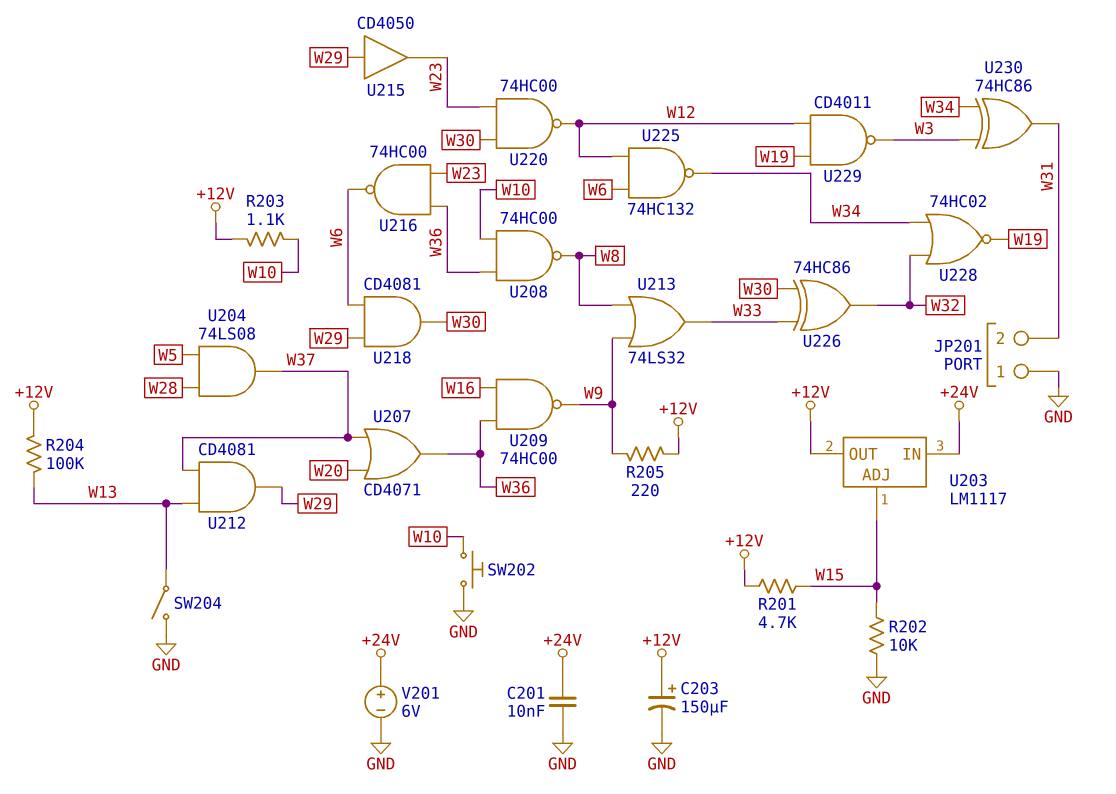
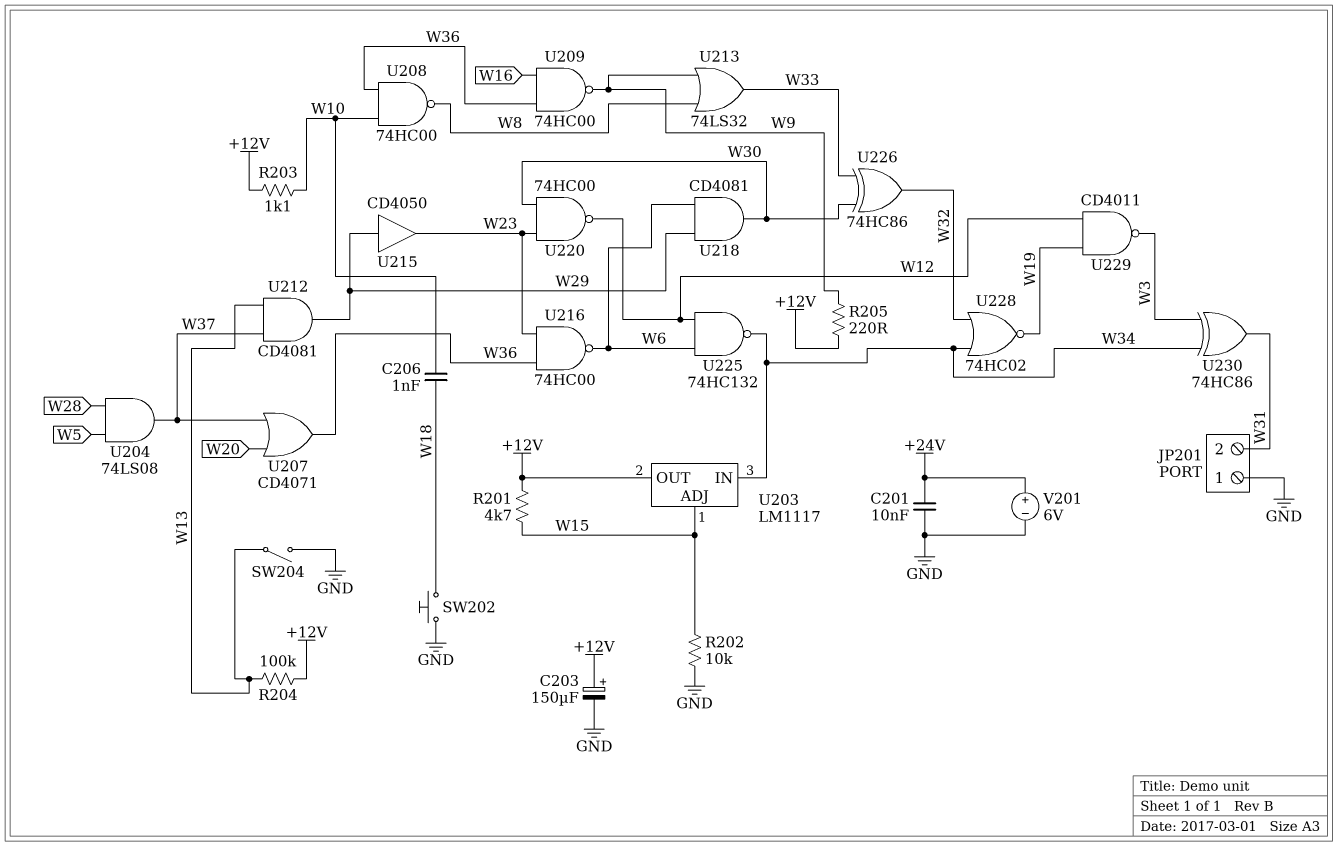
C206: none -> 1nF (W10, W18)
SW202: button (GND, W10) -> button (GND, W18)
U203 pin IN: +24V -> W34

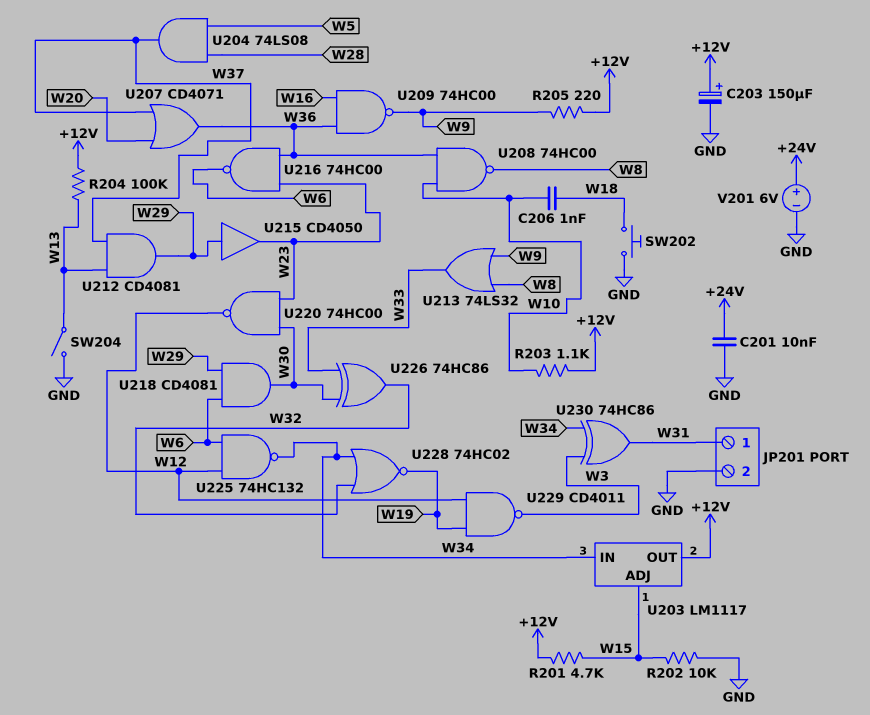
JP201 pin 1: GND -> W31
JP201 pin 2: W31 -> GND

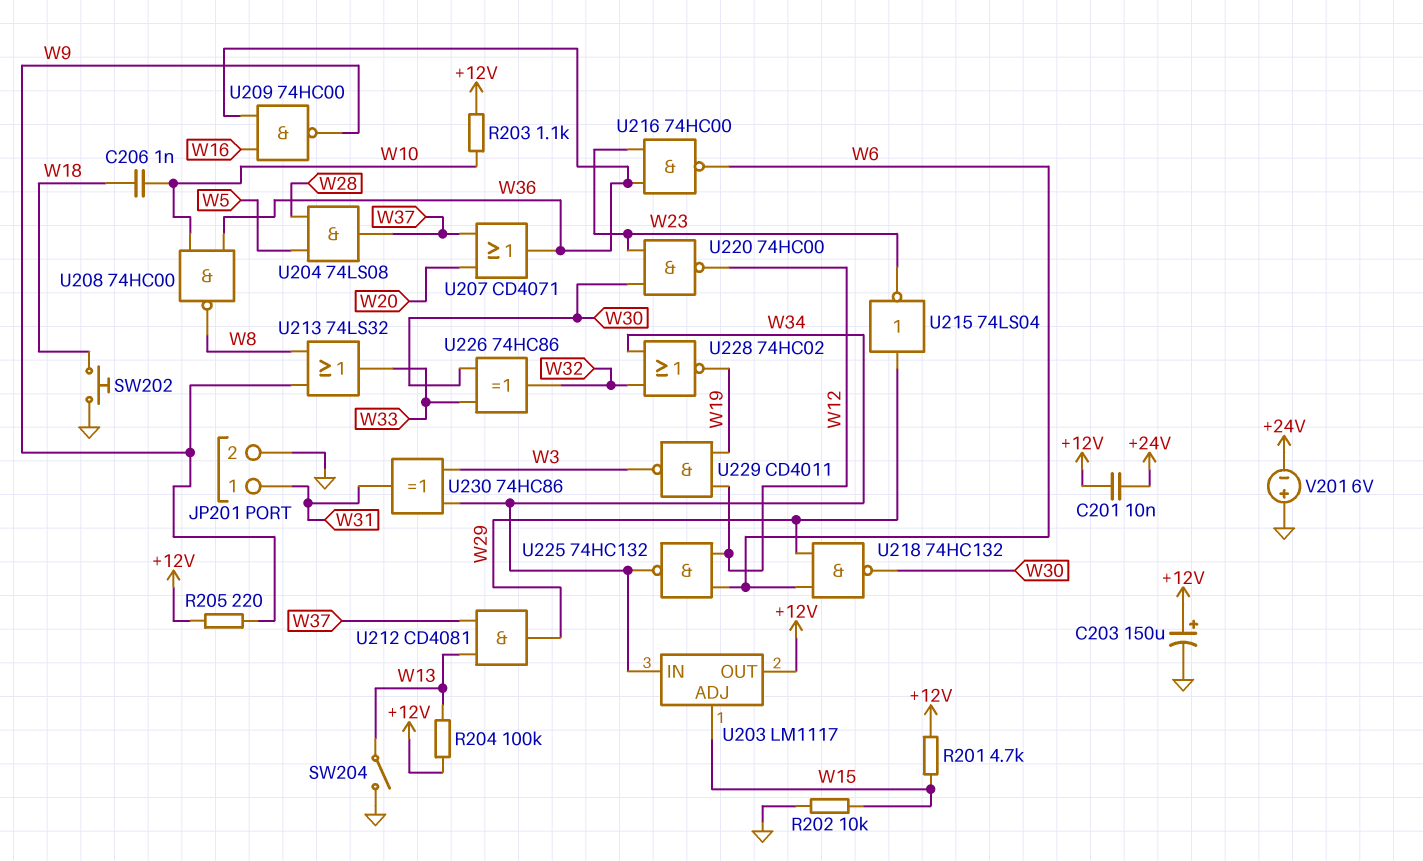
C201: 10nF (+24V, GND) -> 10nF (+12V, +24V)
U215: buffer CD4050 (in W29, out W23) -> NOT 74LS04 (in W29, out W23)
U218: AND CD4081 (in W6, in W29, out W30) -> NAND 74HC132 (in W6, in W29, out W30)
V201: 6V (plus +24V, minus GND) -> 6V (plus GND, minus +24V)

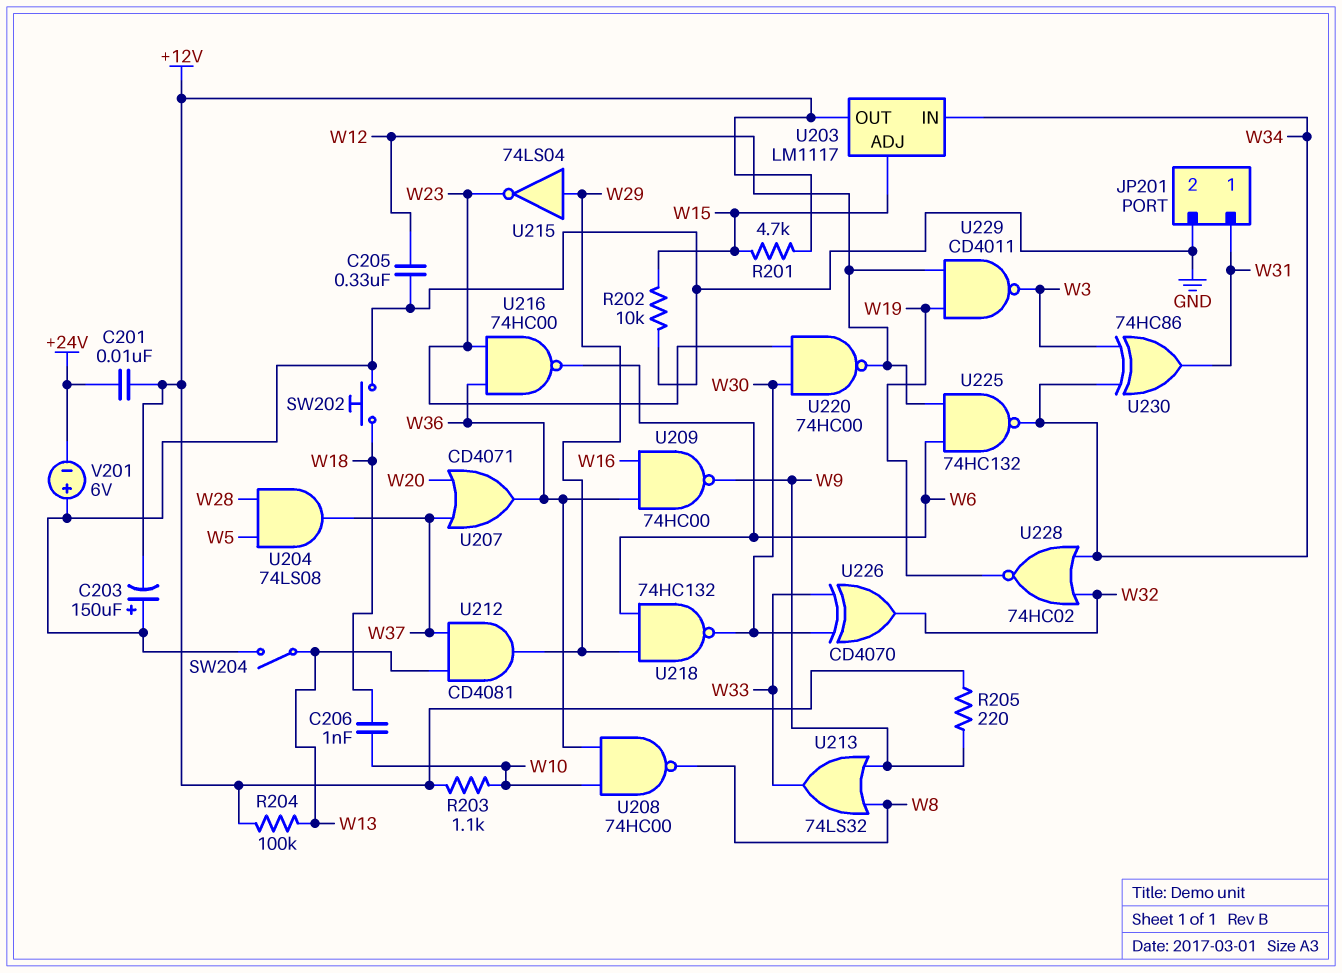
C203: 150uF (plus +12V, minus GND) -> 150uF (plus GND, minus +12V)
C205: none -> 330nF (GND, W12)
U226: XOR 74HC86 (in W30, in W33, out W32) -> XOR CD4070 (in W30, in W33, out W32)

